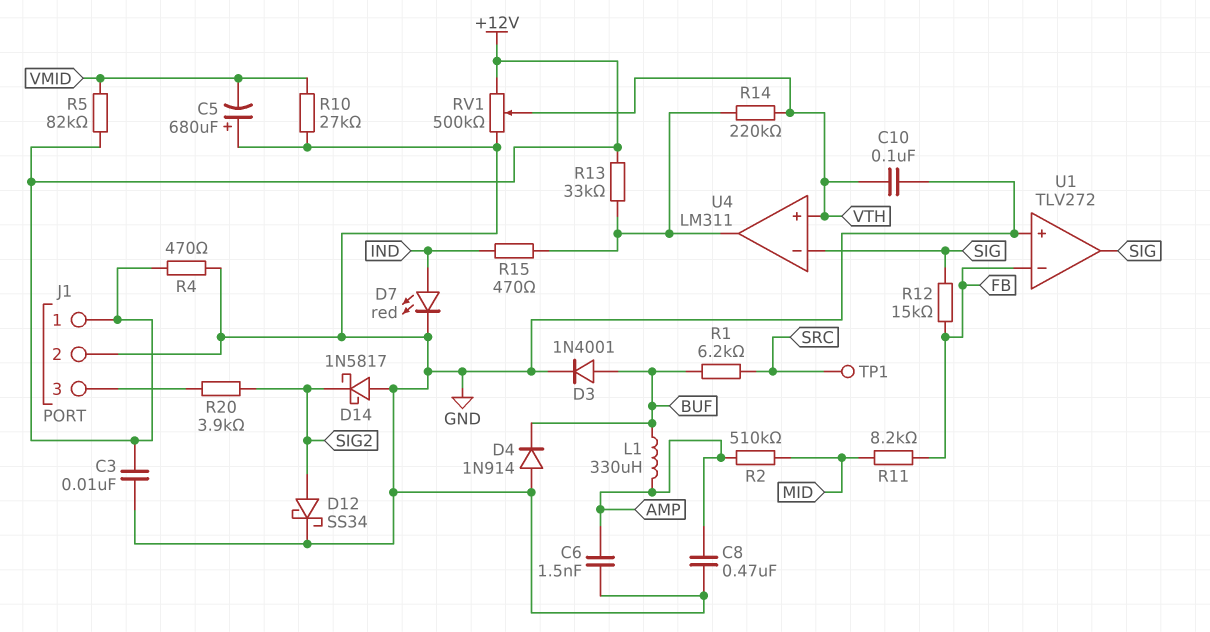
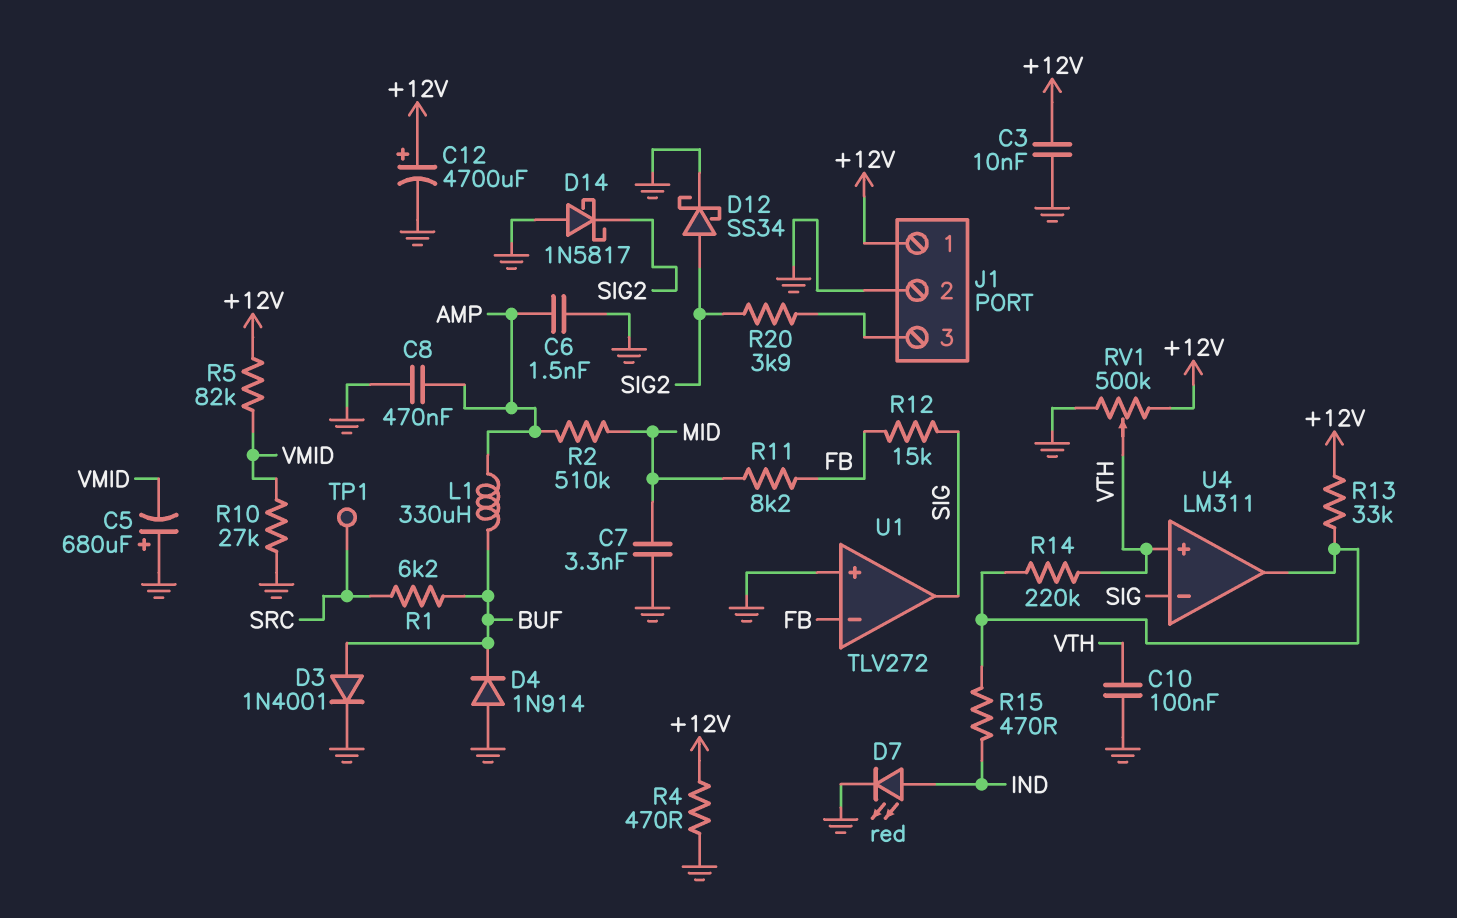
C7: none -> 3.3nF (GND, MID)
C12: none -> 4700uF (plus +12V, minus GND)

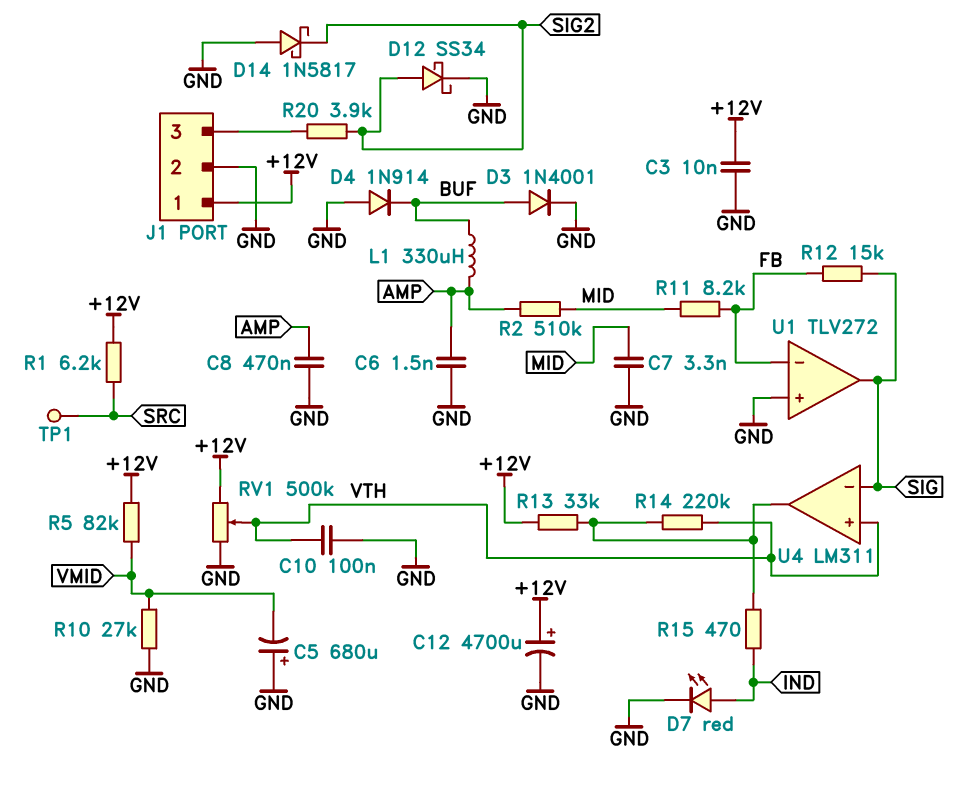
R1: 6.2k (BUF, SRC) -> 6.2k (+12V, SRC)
R4: 470 (+12V, GND) -> none

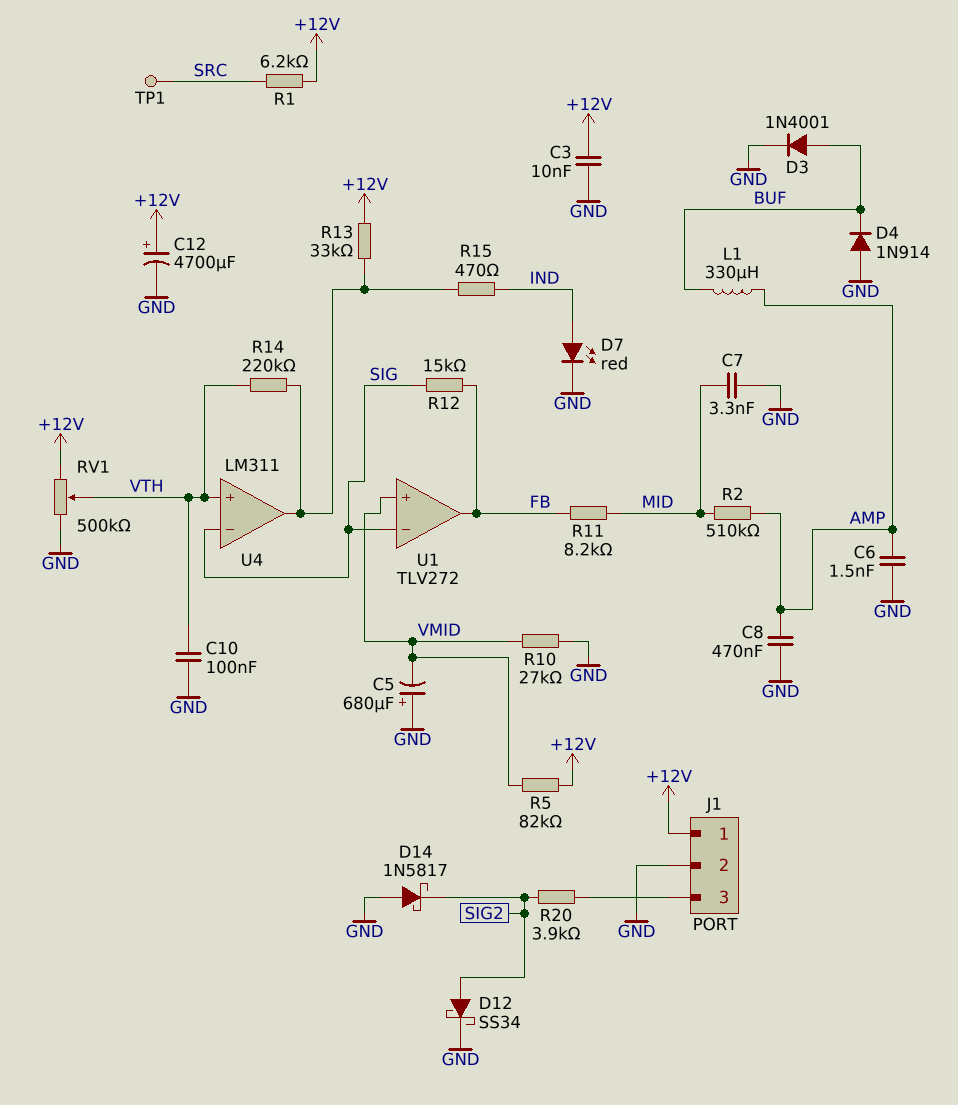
U1 pin in+: GND -> VMID
U1 pin in-: FB -> SIG
U1 pin out: SIG -> FB

